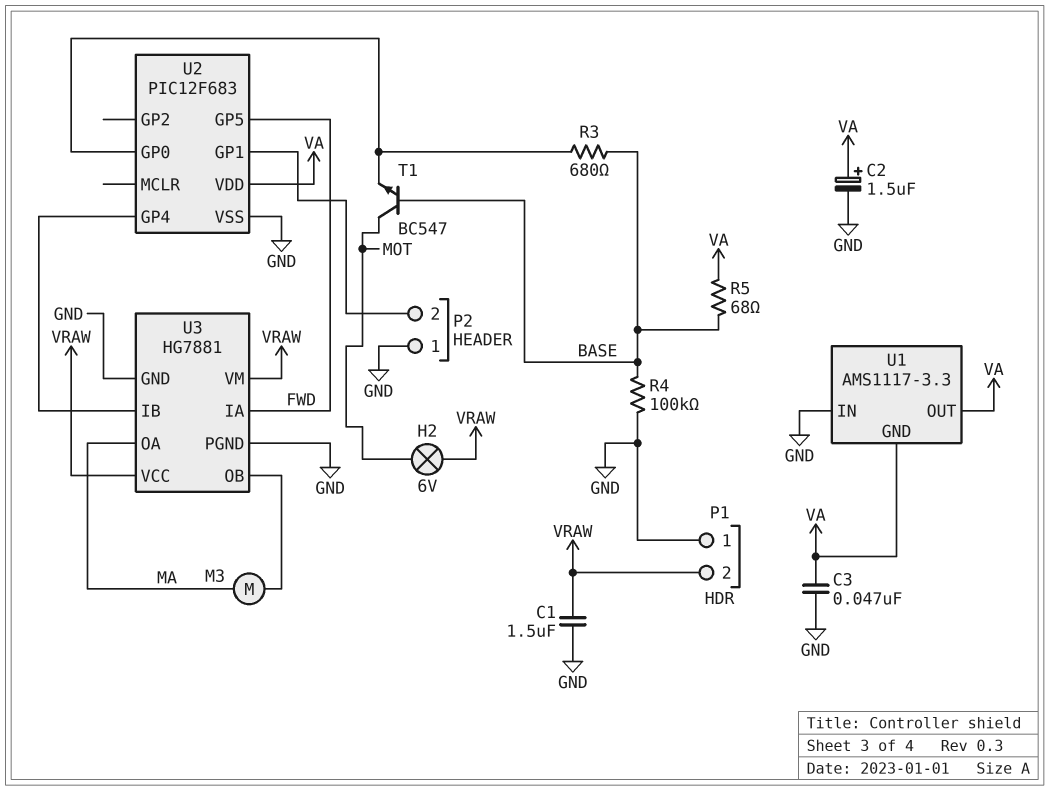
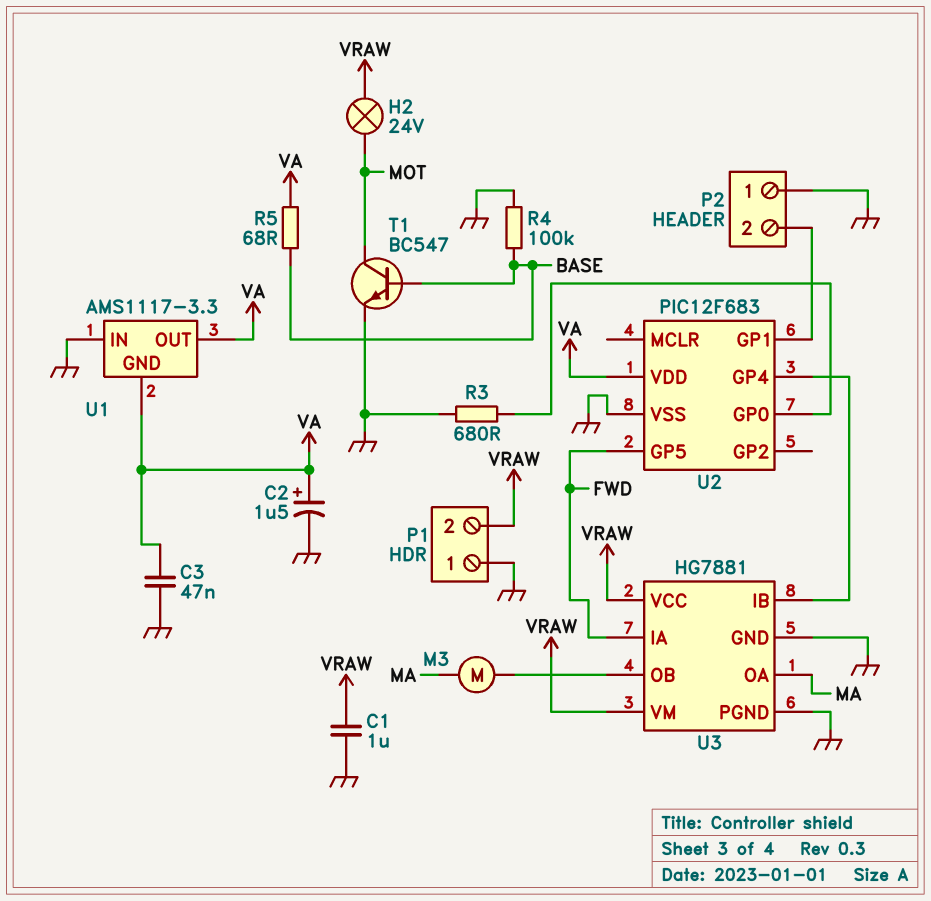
C1: 1.5uF (GND, VRAW) -> 1uF (GND, VRAW)
H2: lamp 6V (MOT, VRAW) -> lamp 24V (MOT, VRAW)
R3: 680 (BASE, U2/GP0) -> 680 (GND, U2/GP0)
T1: NPN BC547 (B BASE, C MOT, E U2/GP0) -> NPN BC547 (B BASE, C MOT, E GND)

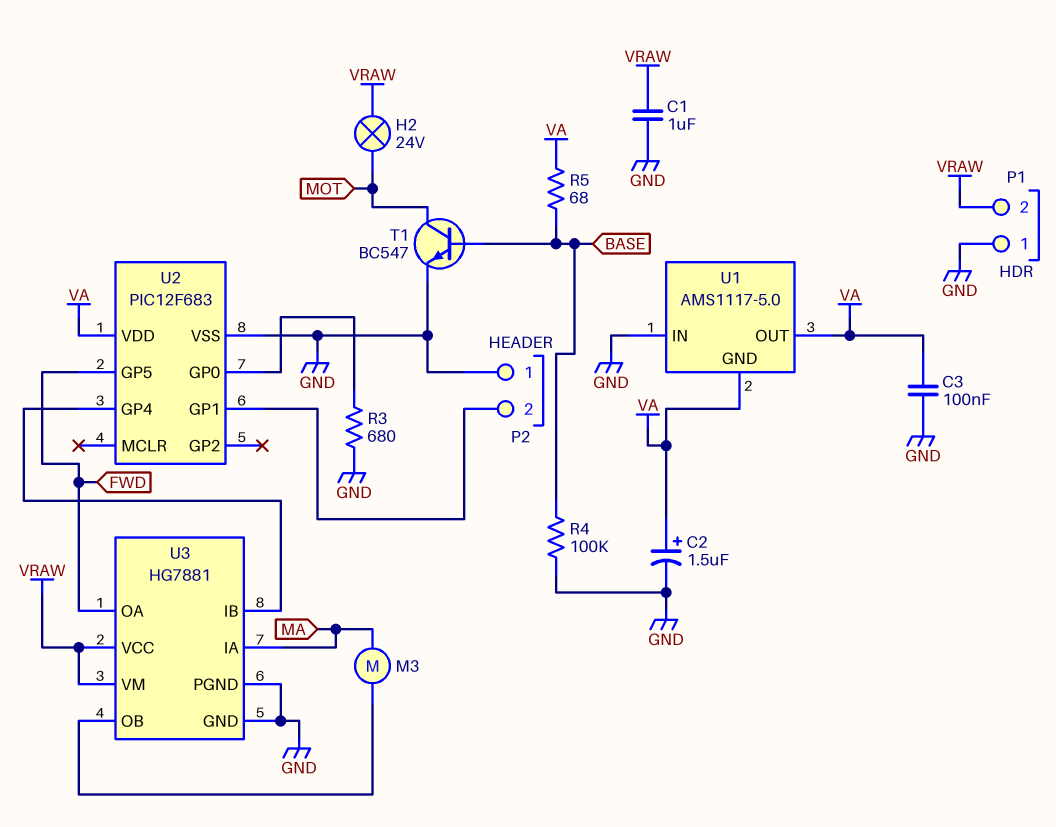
C3: 47nF (GND, VA) -> 100nF (GND, VA)
U1: AMS1117-3.3 -> AMS1117-5.0
U3 pin IA: FWD -> MA
U3 pin OA: MA -> FWD

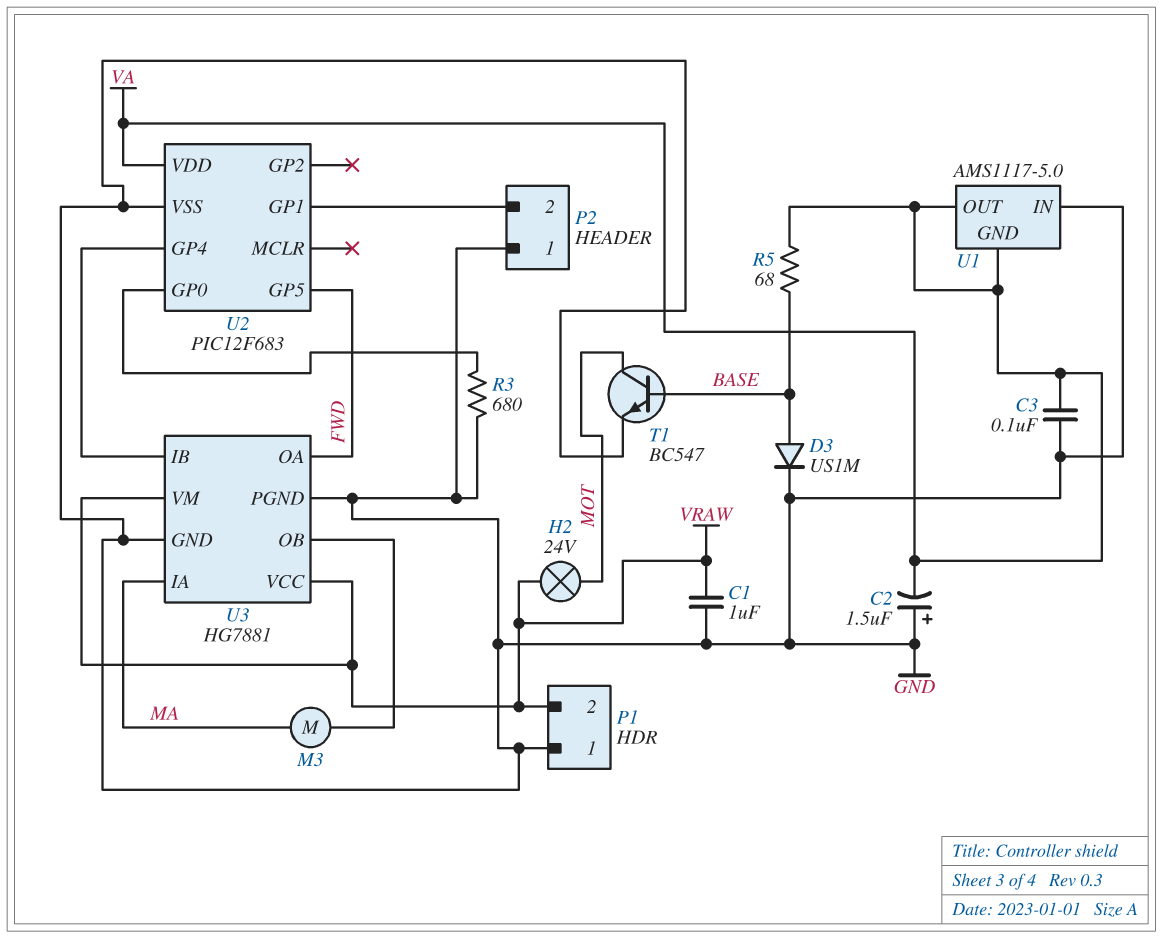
C2: 1.5uF (plus VA, minus GND) -> 1.5uF (plus GND, minus VA)
D3: none -> diode US1M (A BASE, K GND)
R4: 100k (BASE, GND) -> none

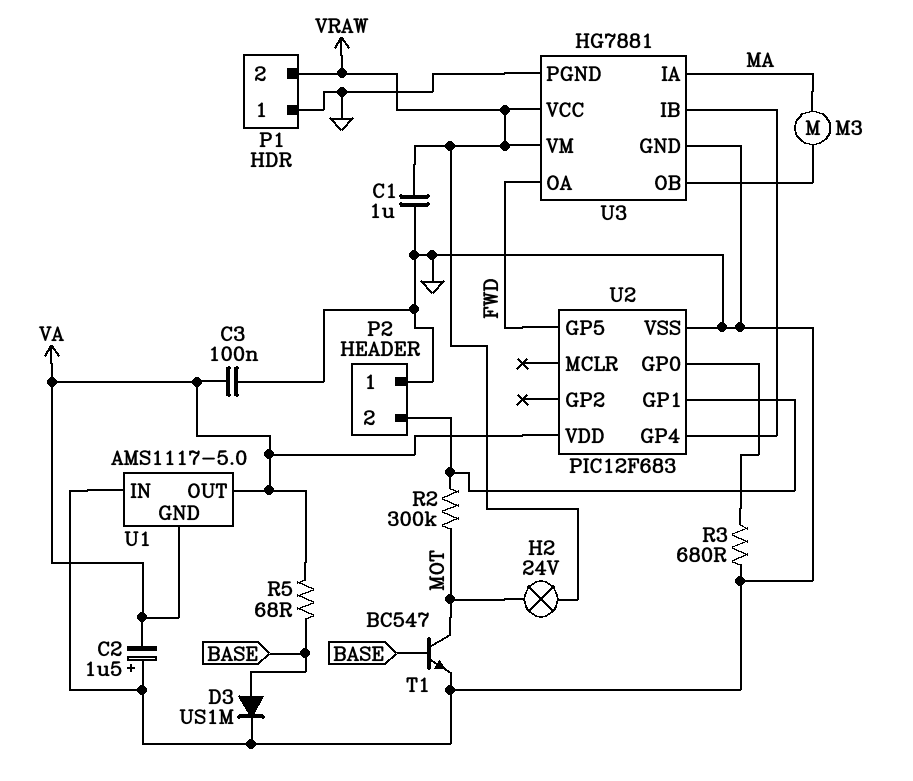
R2: none -> 300k (MOT, P2/2)

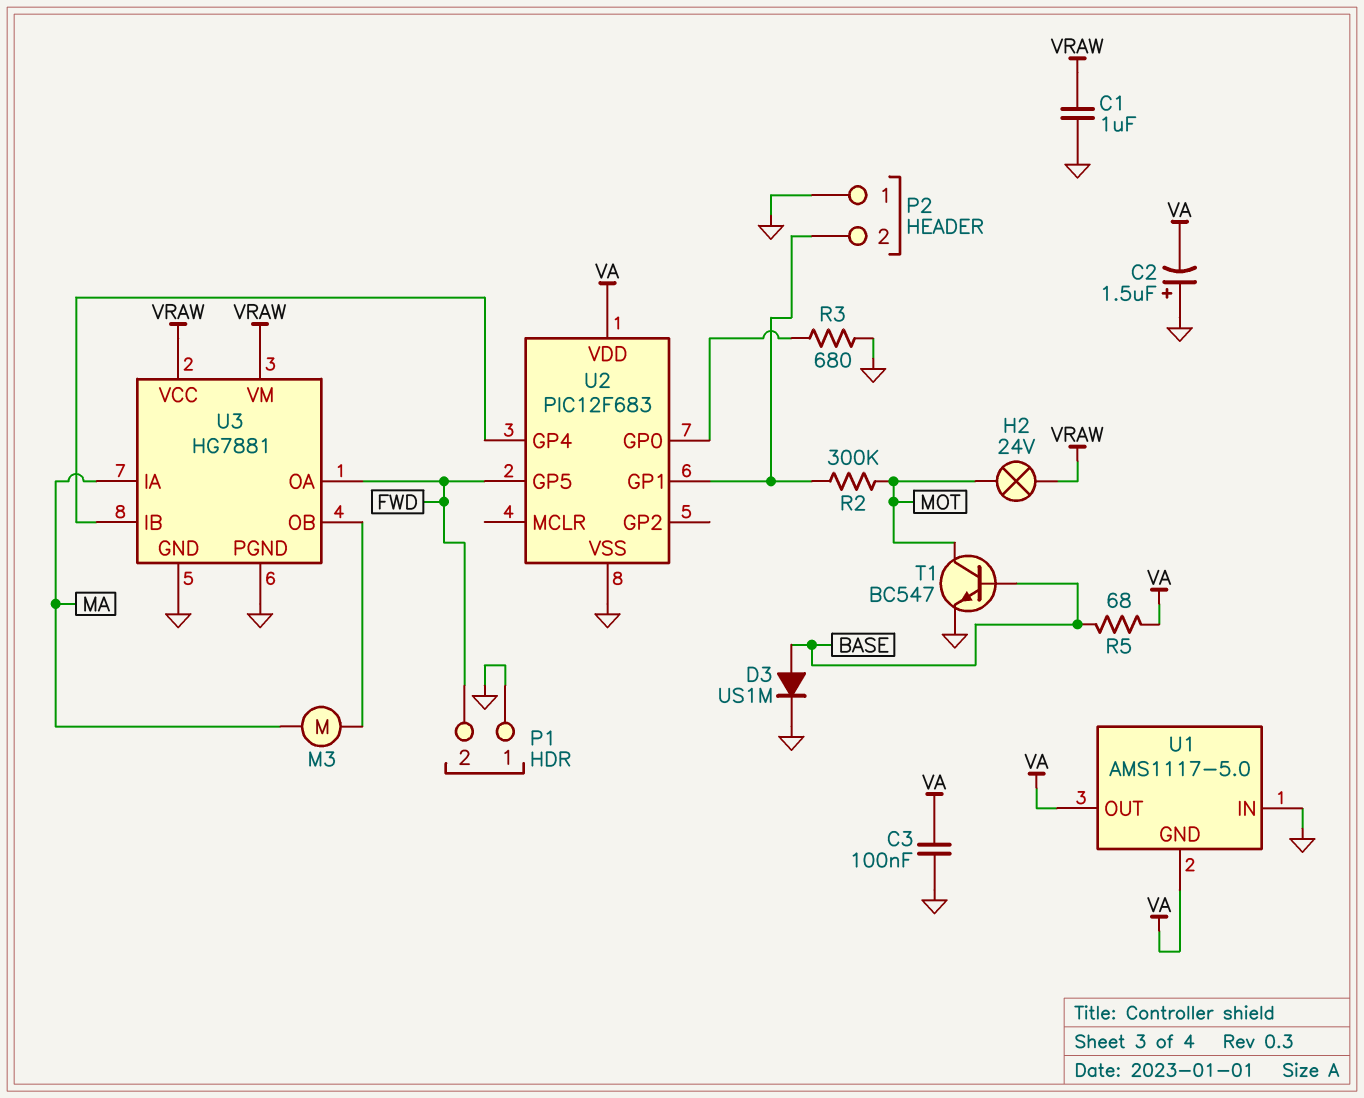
P1 pin 2: VRAW -> FWD

